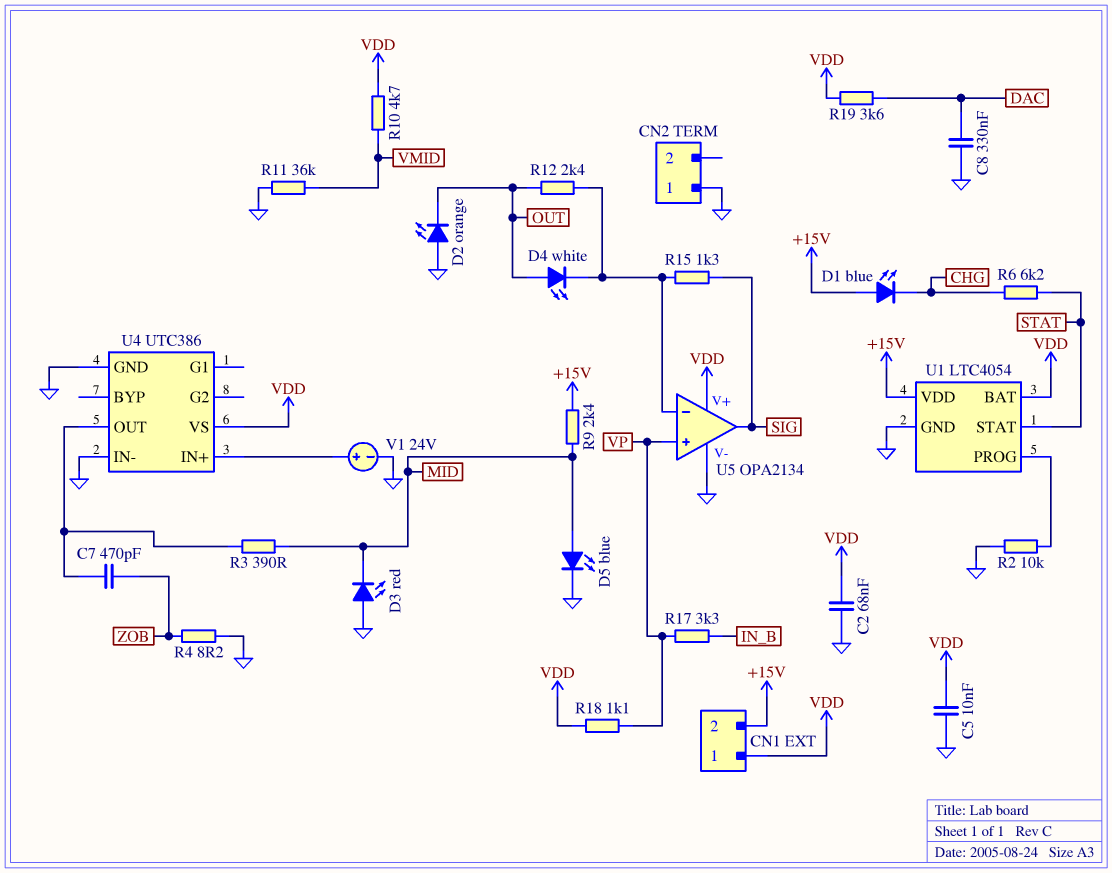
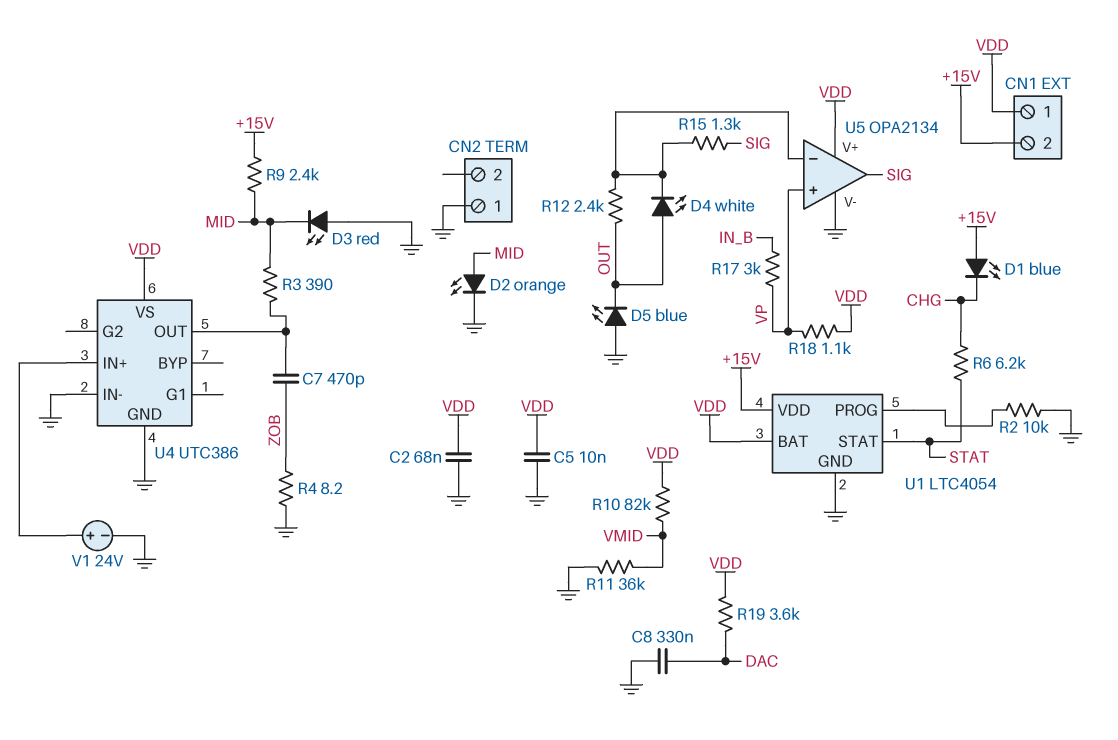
D2: LED orange (A GND, K OUT) -> LED orange (A MID, K GND)
D5: LED blue (A MID, K GND) -> LED blue (A GND, K OUT)
R10: 4.7k (VDD, VMID) -> 82k (VDD, VMID)
R17: 3.3k (IN_B, VP) -> 3k (IN_B, VP)

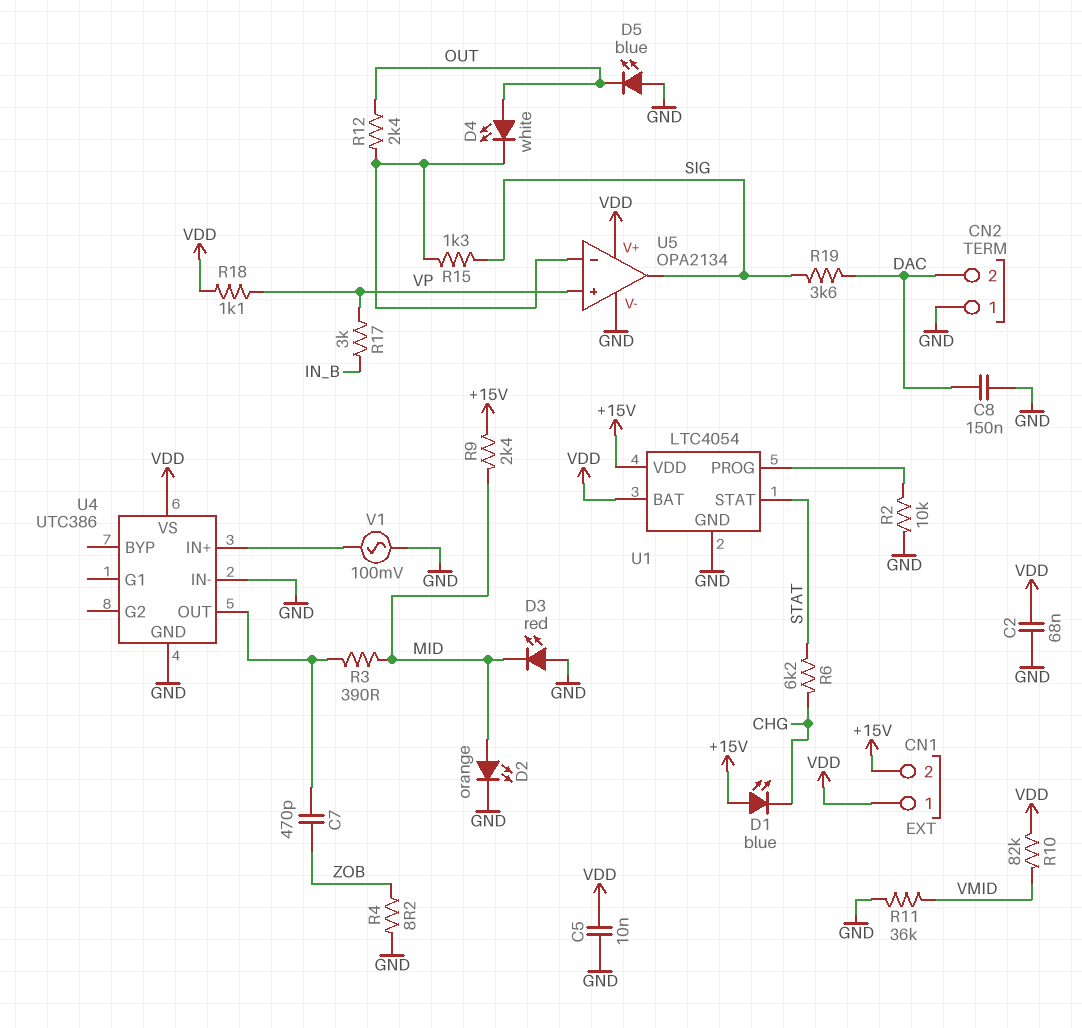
C8: 330nF (DAC, GND) -> 150nF (DAC, GND)
CN2 pin 2: none -> DAC
R19: 3.6k (DAC, VDD) -> 3.6k (DAC, SIG)
V1: 24V (plus U4/IN+, minus GND) -> AC 100mV (GND, U4/IN+)

